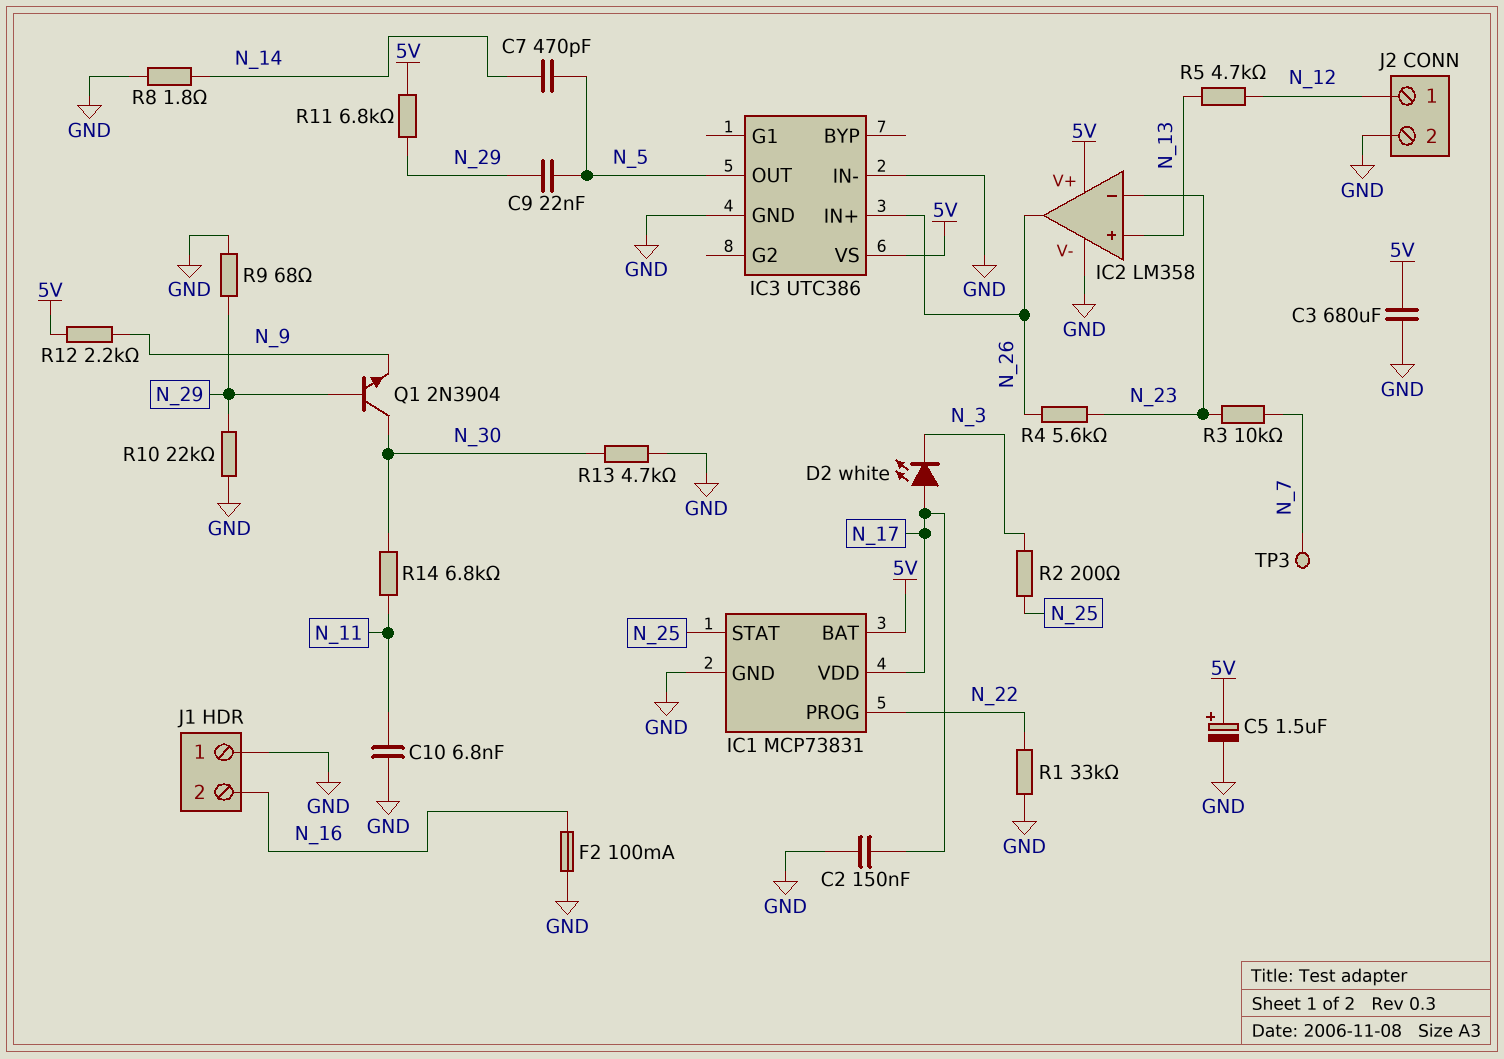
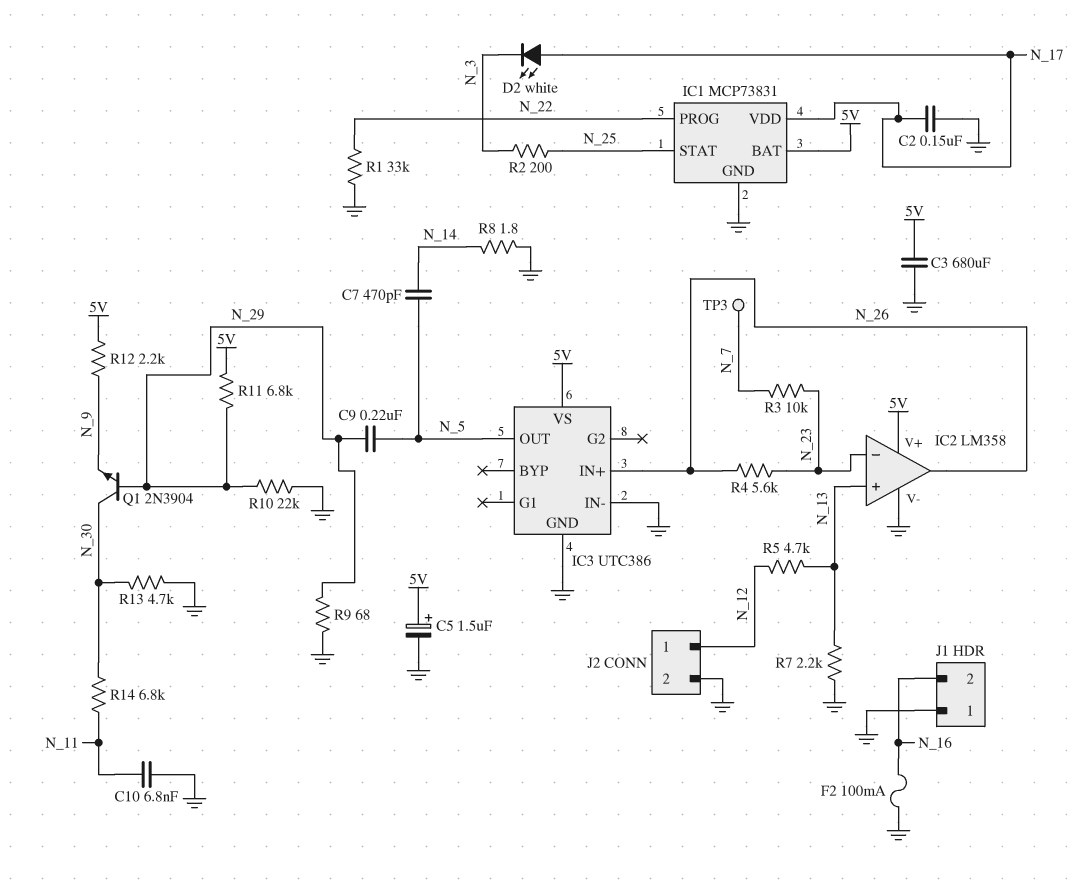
C9: 22nF (N_5, N_29) -> 220nF (N_5, N_29)
R7: none -> 2.2k (GND, N_13)

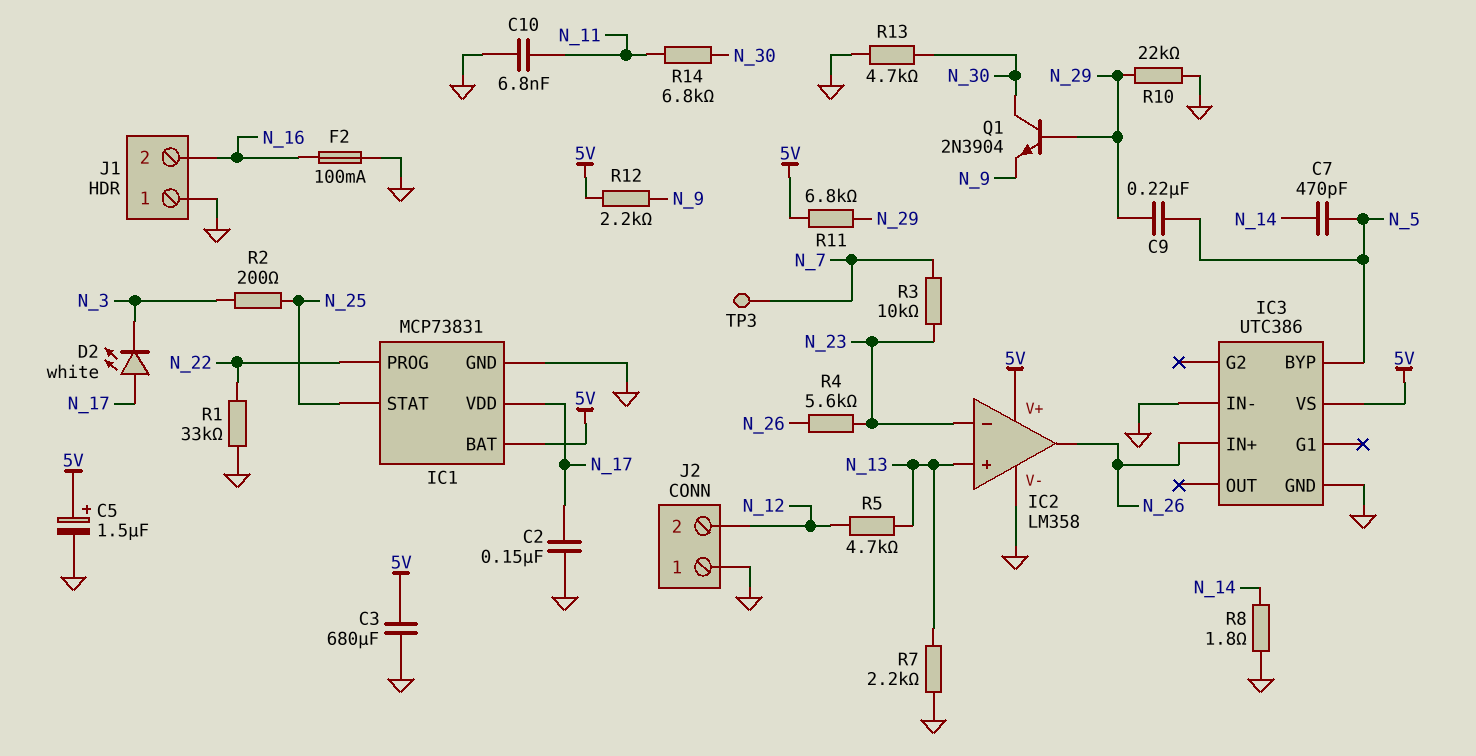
IC3 pin BYP: none -> N_5
IC3 pin OUT: N_5 -> none
J2 pin 1: N_12 -> GND
J2 pin 2: GND -> N_12
R9: 68 (GND, N_29) -> none

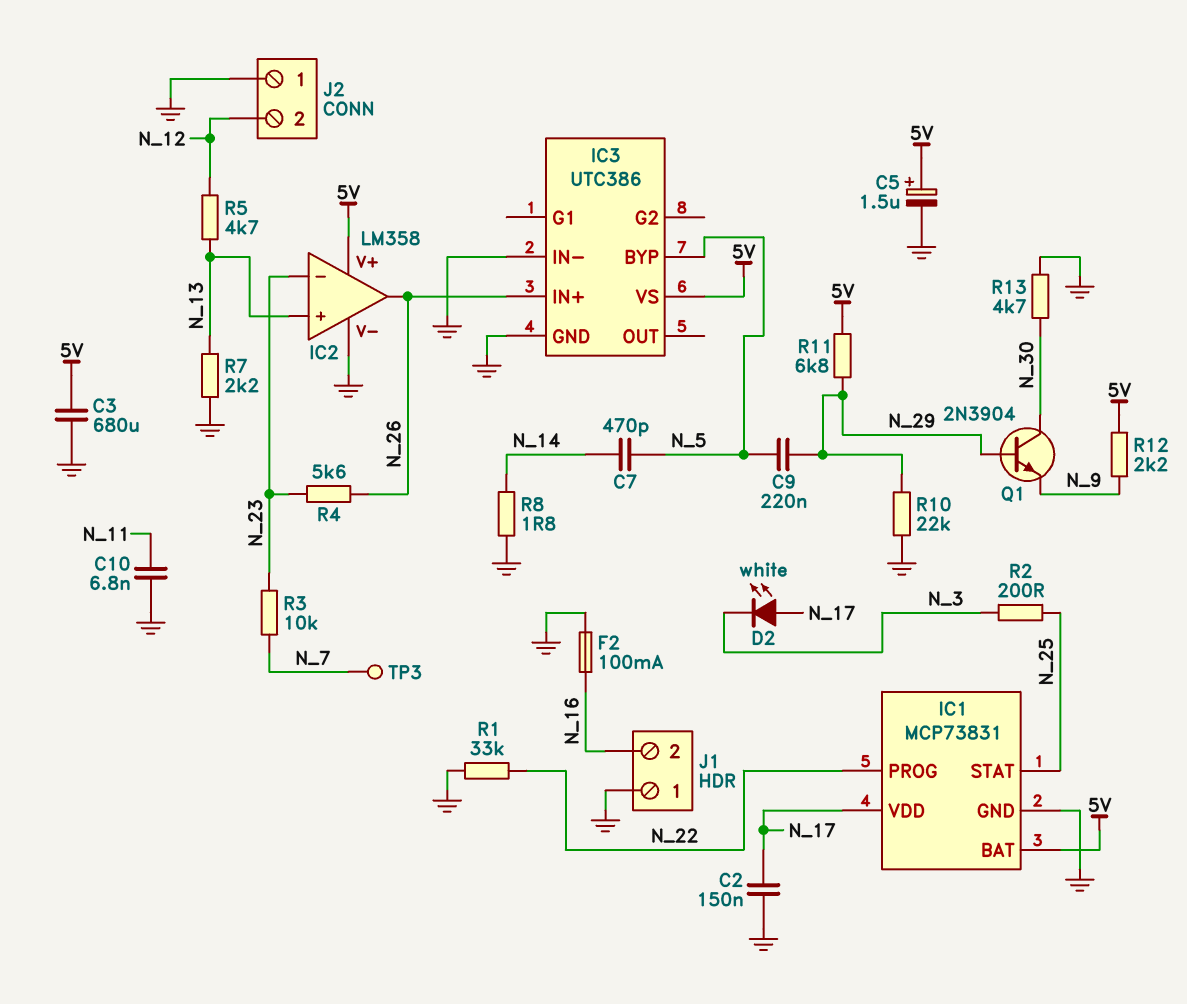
R14: 6.8k (N_11, N_30) -> none

